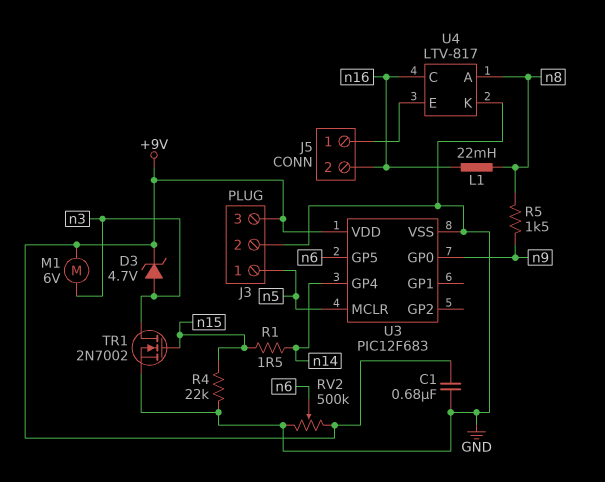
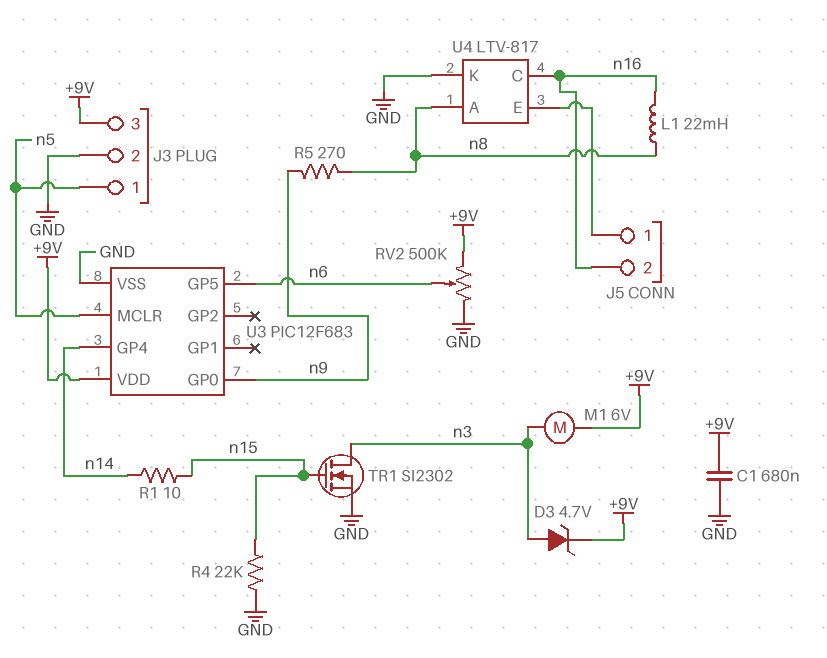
R1: 1.5 (n14, n15) -> 10 (n14, n15)
R5: 1.5k (n8, n9) -> 270 (n8, n9)
TR1: NMOS 2N7002 (G n15, D n3, S GND) -> NMOS SI2302 (G n15, D n3, S GND)

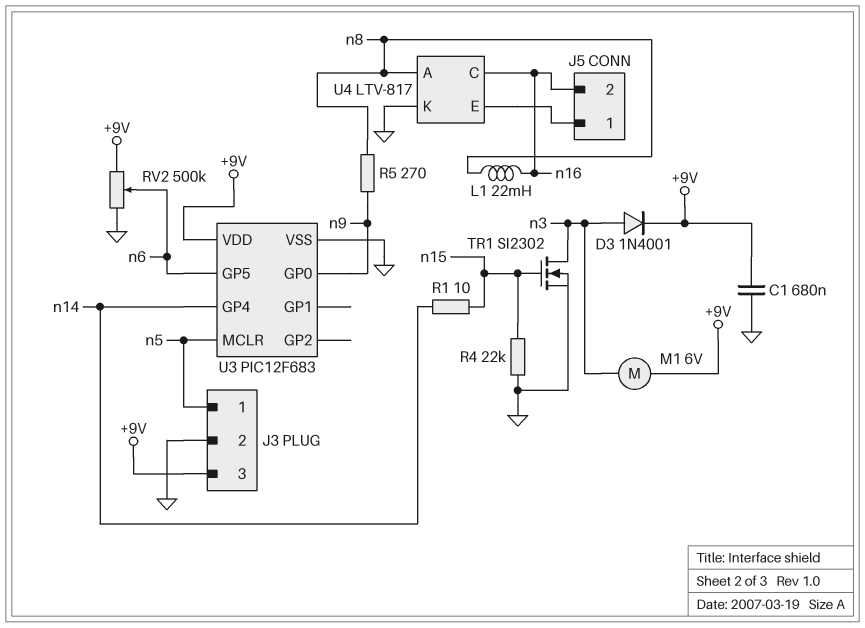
D3: zener 4.7V (A n3, K +9V) -> diode 1N4001 (A n3, K +9V)

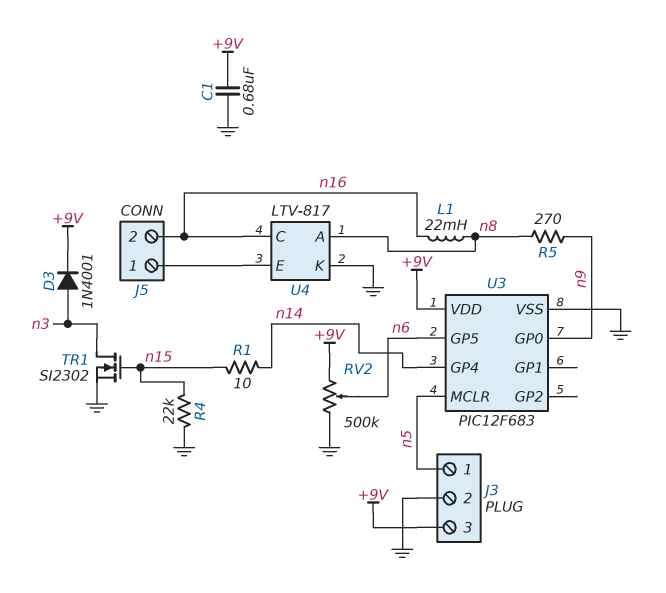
M1: motor 6V (+9V, n3) -> none

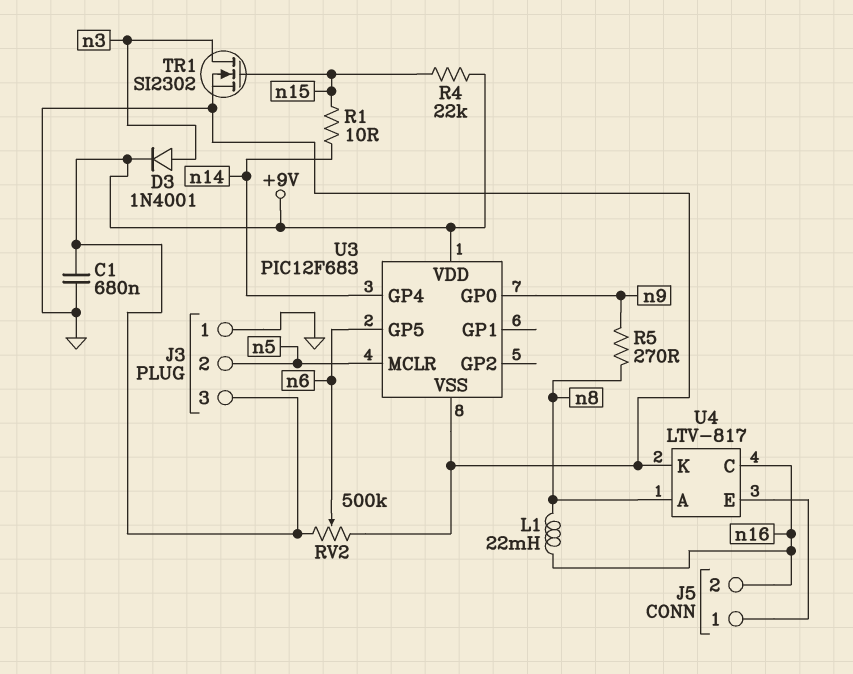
J3 pin 1: n5 -> GND
J3 pin 2: GND -> n5
R4: 22k (GND, n15) -> 22k (+9V, n15)

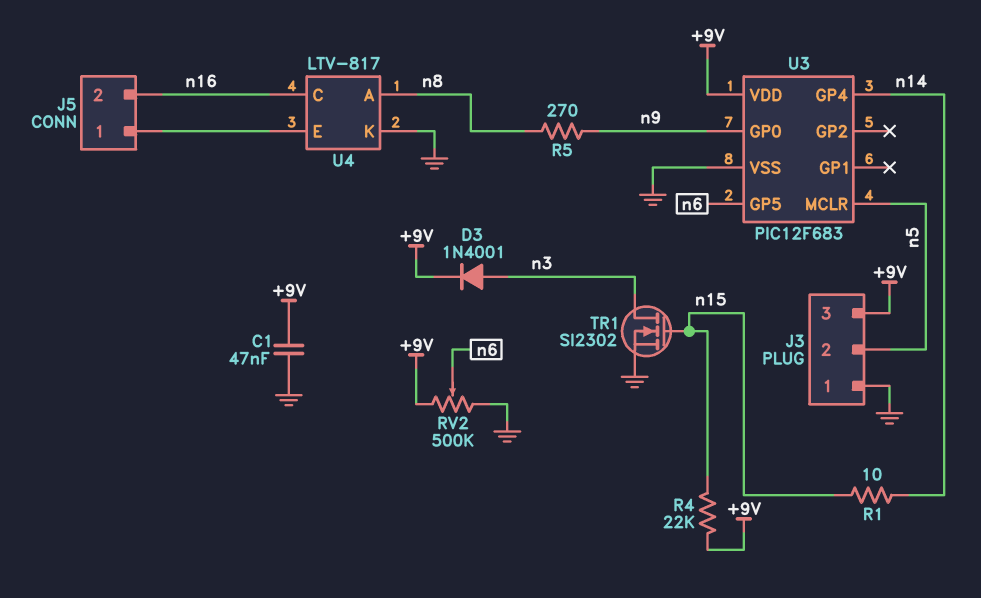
C1: 680nF (+9V, GND) -> 47nF (+9V, GND)
L1: 22mH (n8, n16) -> none

